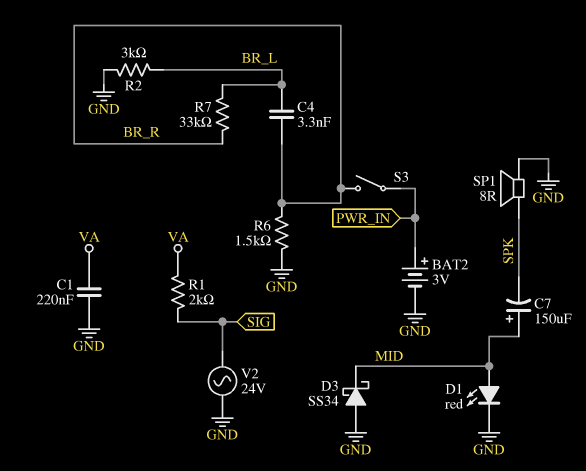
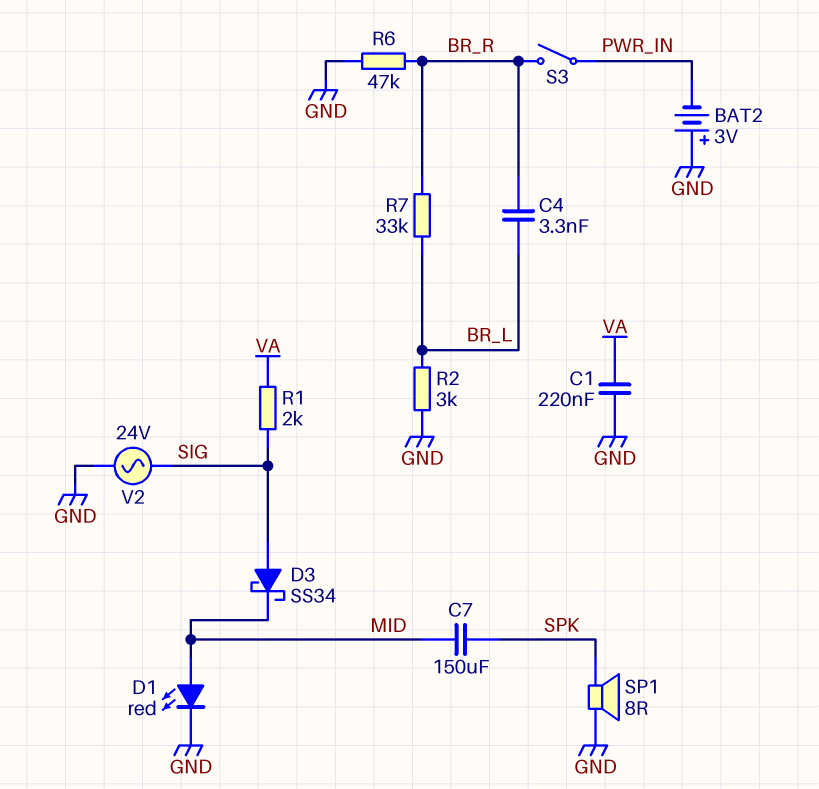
BAT2: 3V (plus PWR_IN, minus GND) -> 3V (plus GND, minus PWR_IN)
C7: 150uF (plus MID, minus SPK) -> 150uF (MID, SPK)
D3: schottky SS34 (A GND, K MID) -> schottky SS34 (A SIG, K MID)
R6: 1.5k (BR_R, GND) -> 47k (BR_R, GND)

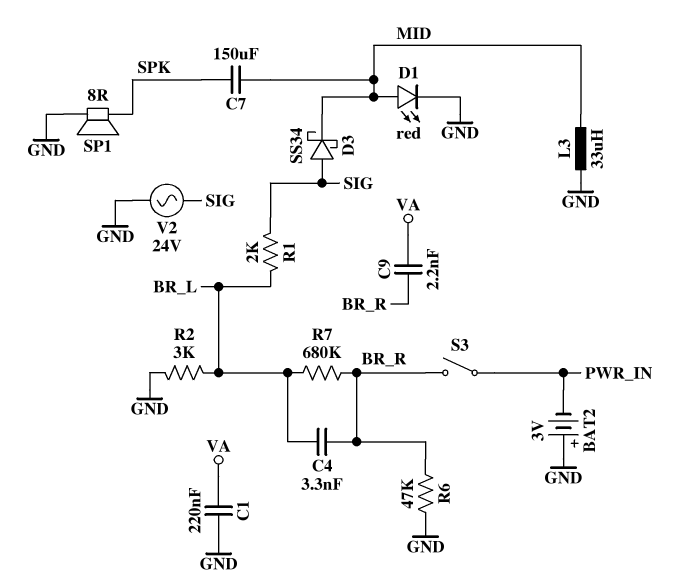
C9: none -> 2.2nF (BR_R, VA)
L3: none -> 33uH (GND, MID)
R1: 2k (SIG, VA) -> 2k (BR_L, SIG)
R7: 33k (BR_L, BR_R) -> 680k (BR_L, BR_R)

